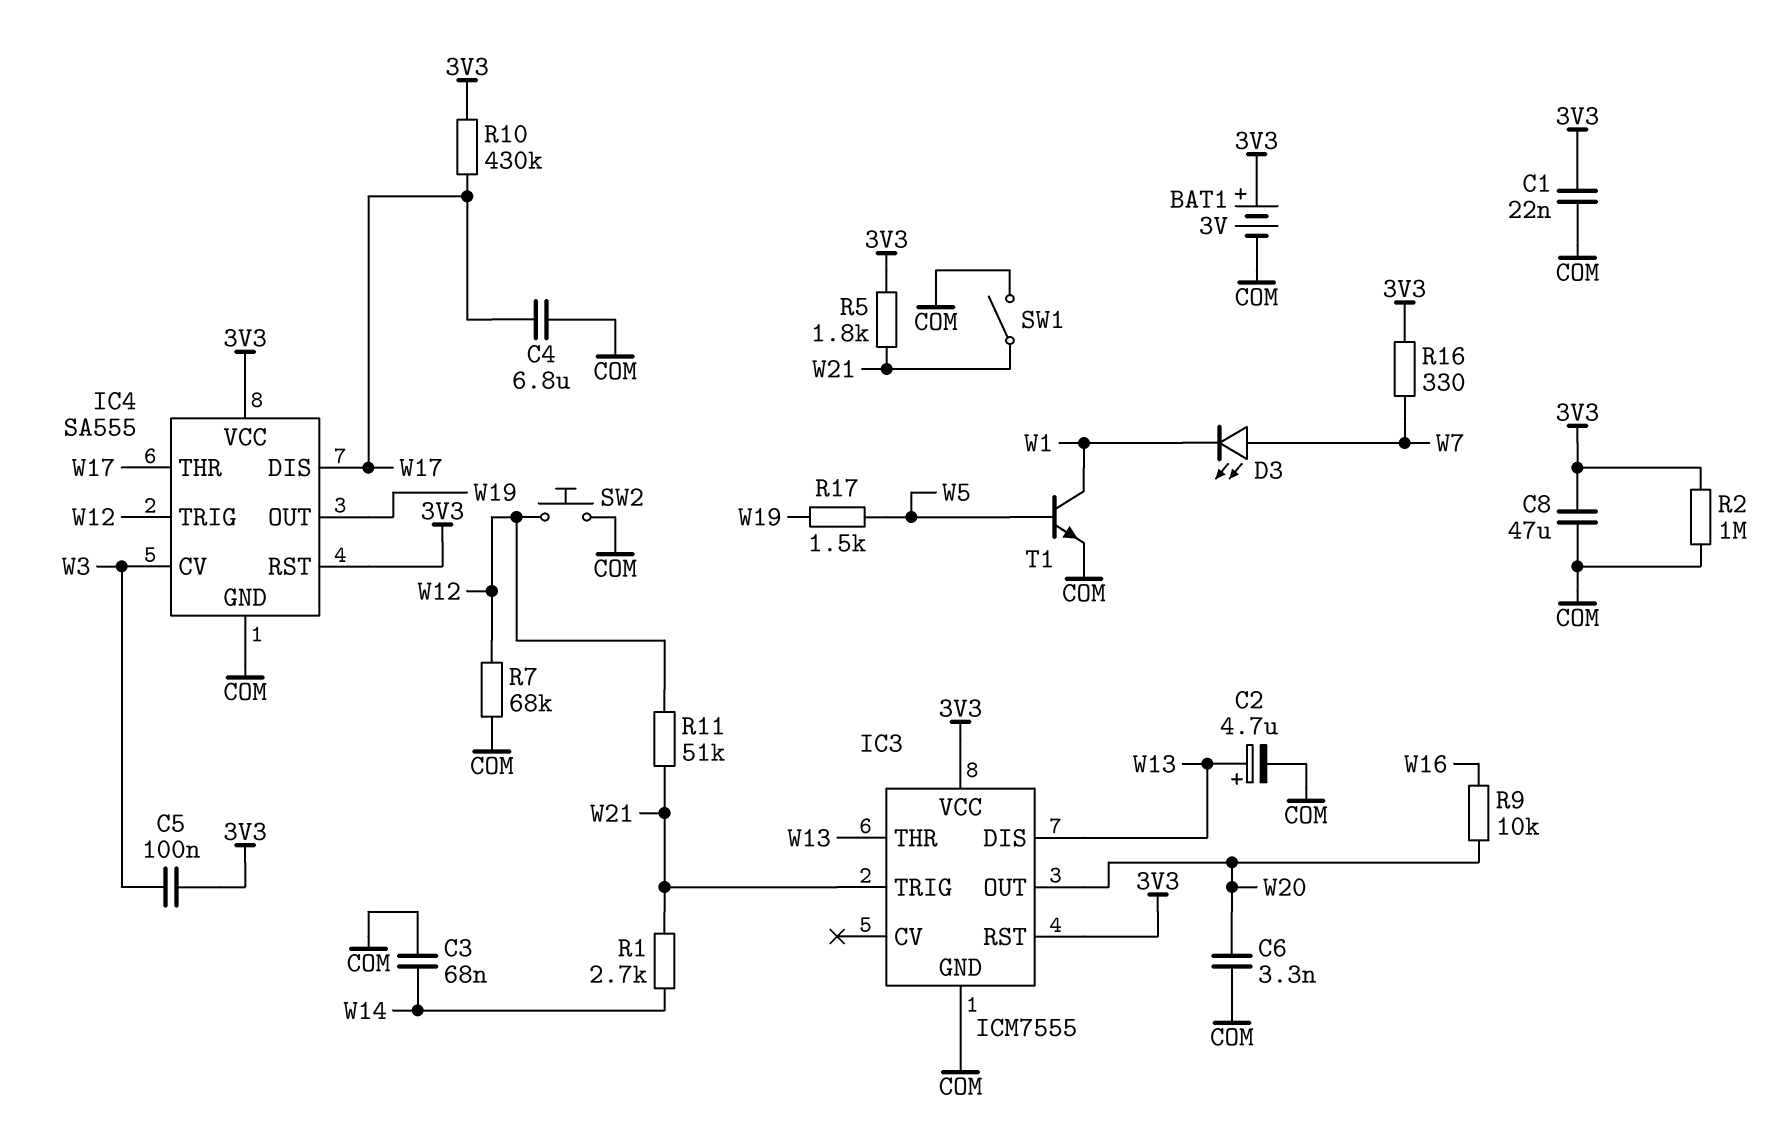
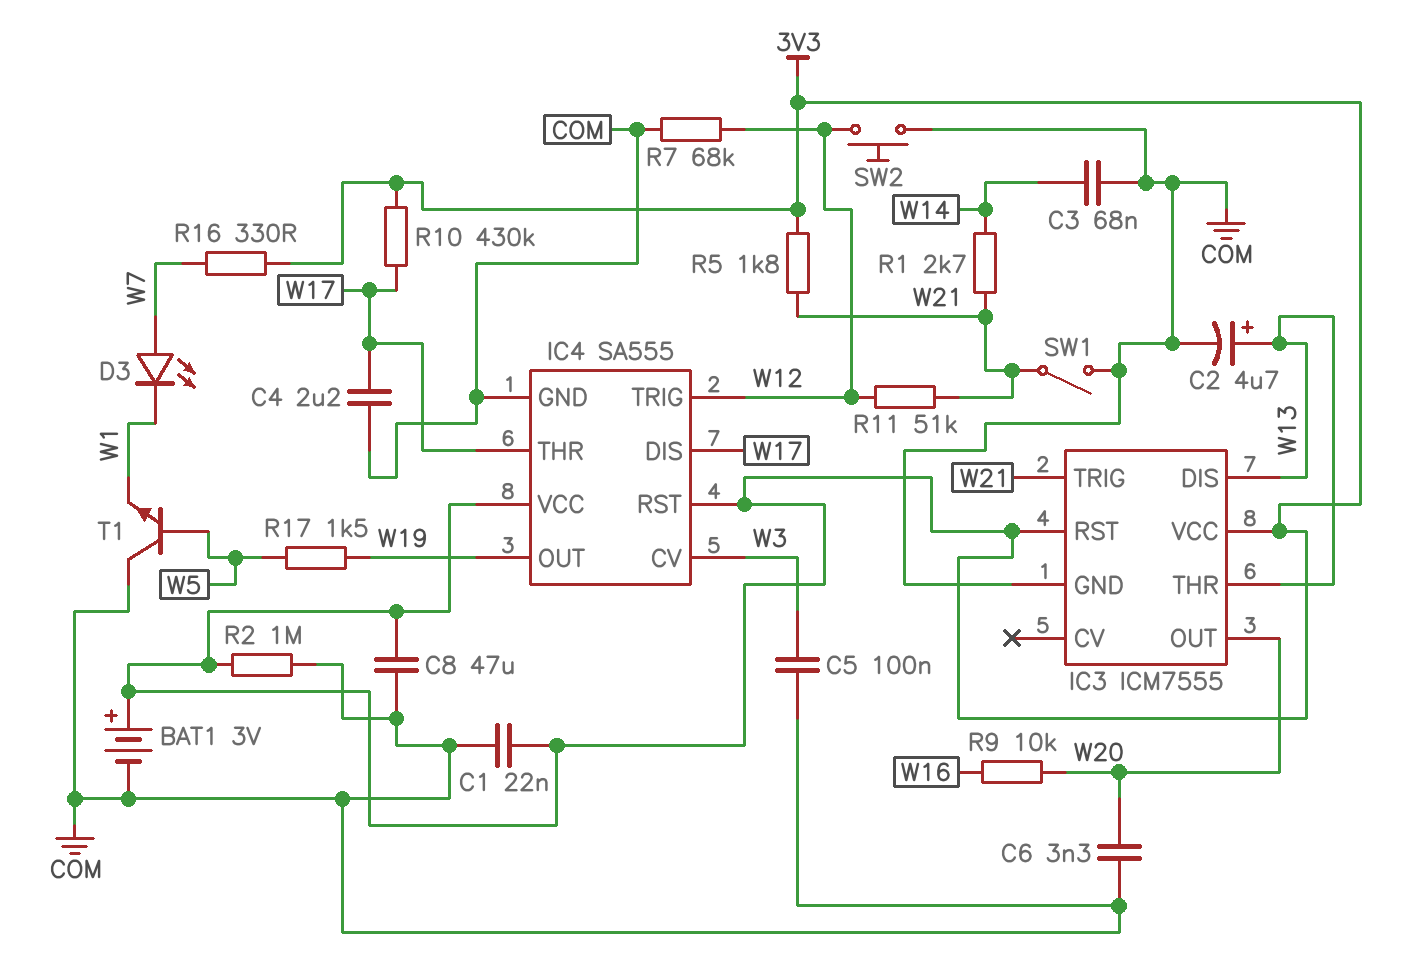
C4: 6.8uF (COM, W17) -> 2.2uF (COM, W17)
C5: 100nF (3V3, W3) -> 100nF (COM, W3)
T1: NPN (B W5, C W1, E COM) -> NPN (B W5, C COM, E W1)

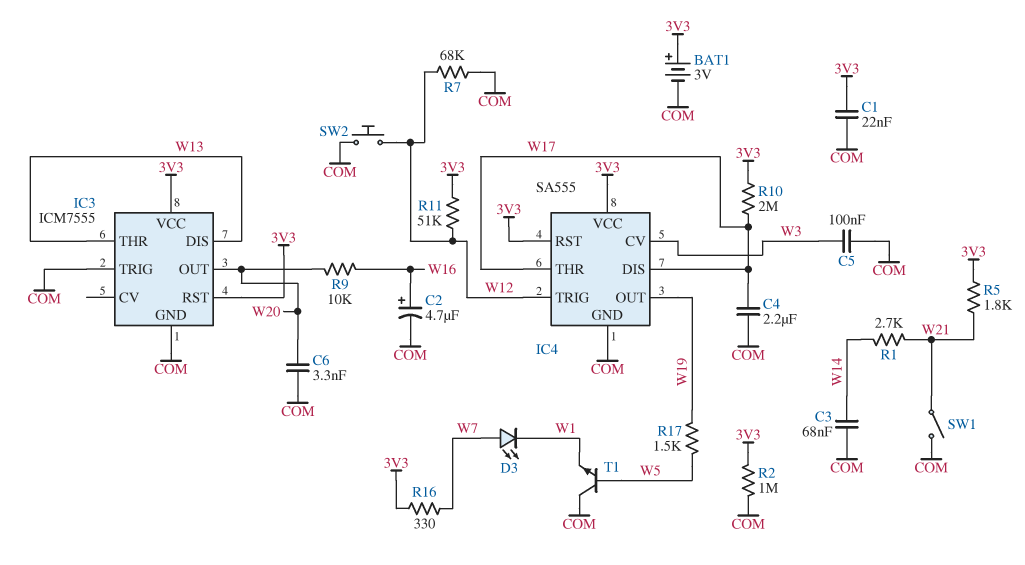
C2: 4.7uF (plus W13, minus COM) -> 4.7uF (plus W16, minus COM)
C8: 47uF (3V3, COM) -> none
IC3 pin TRIG: W21 -> COM
R10: 430k (3V3, W17) -> 2M (3V3, W17)
R11: 51k (W12, W21) -> 51k (3V3, W12)

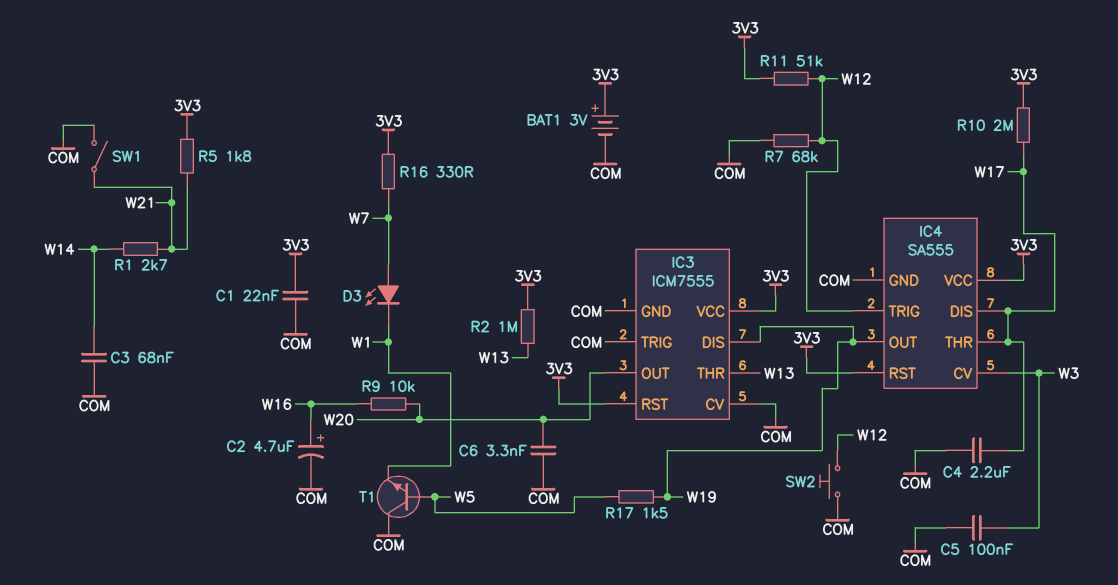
IC3 pin CV: none -> COM
IC3 pin DIS: W13 -> W19
R2: 1M (3V3, COM) -> 1M (3V3, W13)

